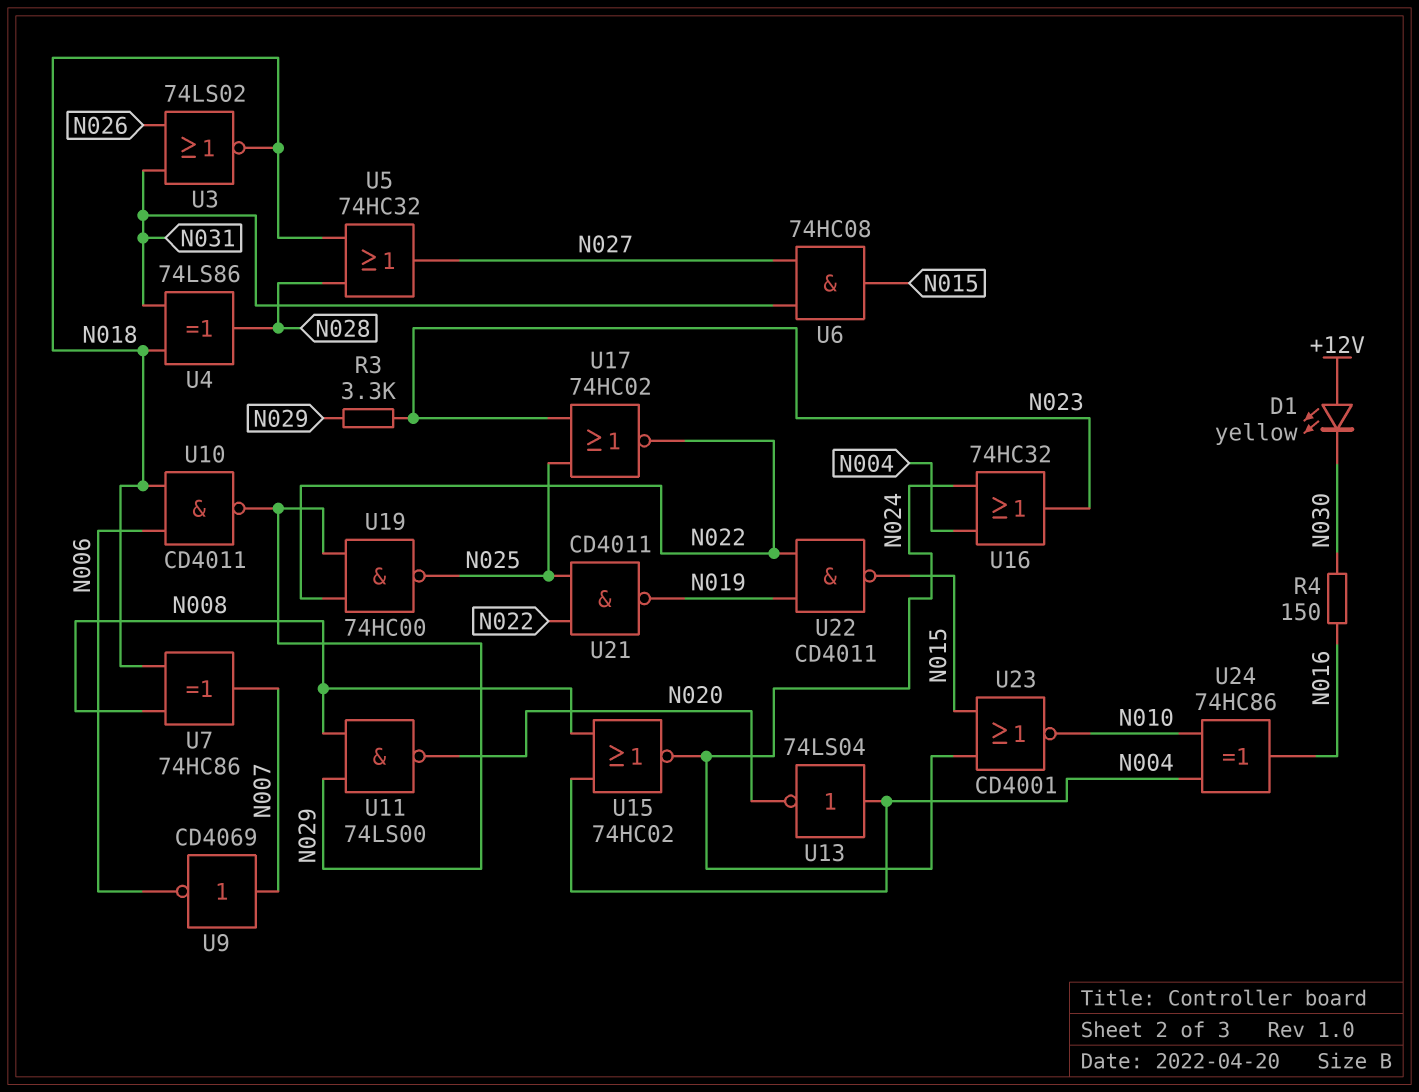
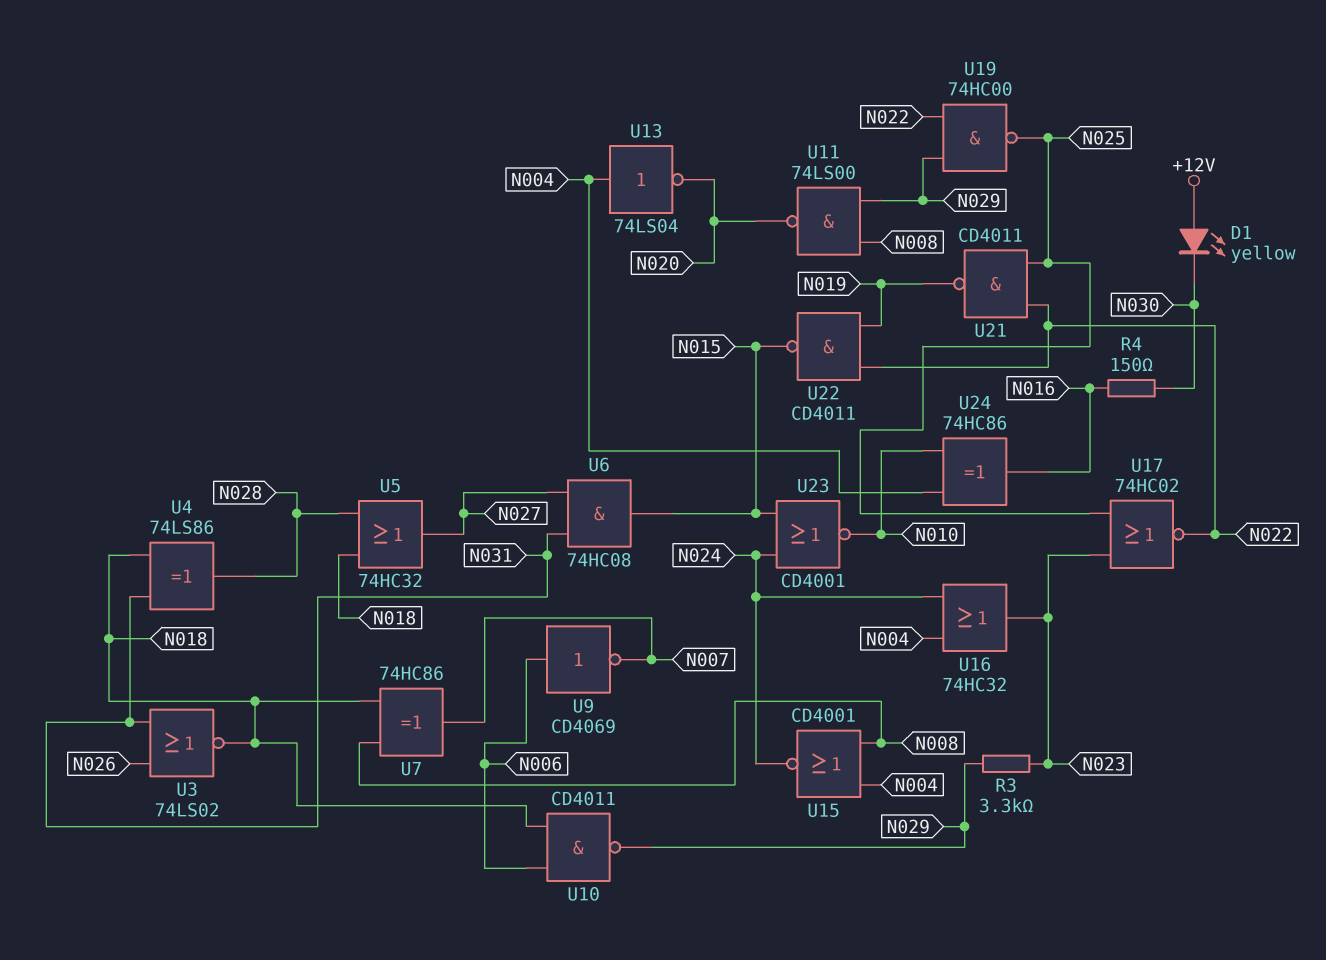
U9: NOT CD4069 (in N007, out N006) -> NOT CD4069 (in N006, out N007)
U15: NOR 74HC02 (in N004, in N008, out N024) -> NOR CD4001 (in N004, in N008, out N024)

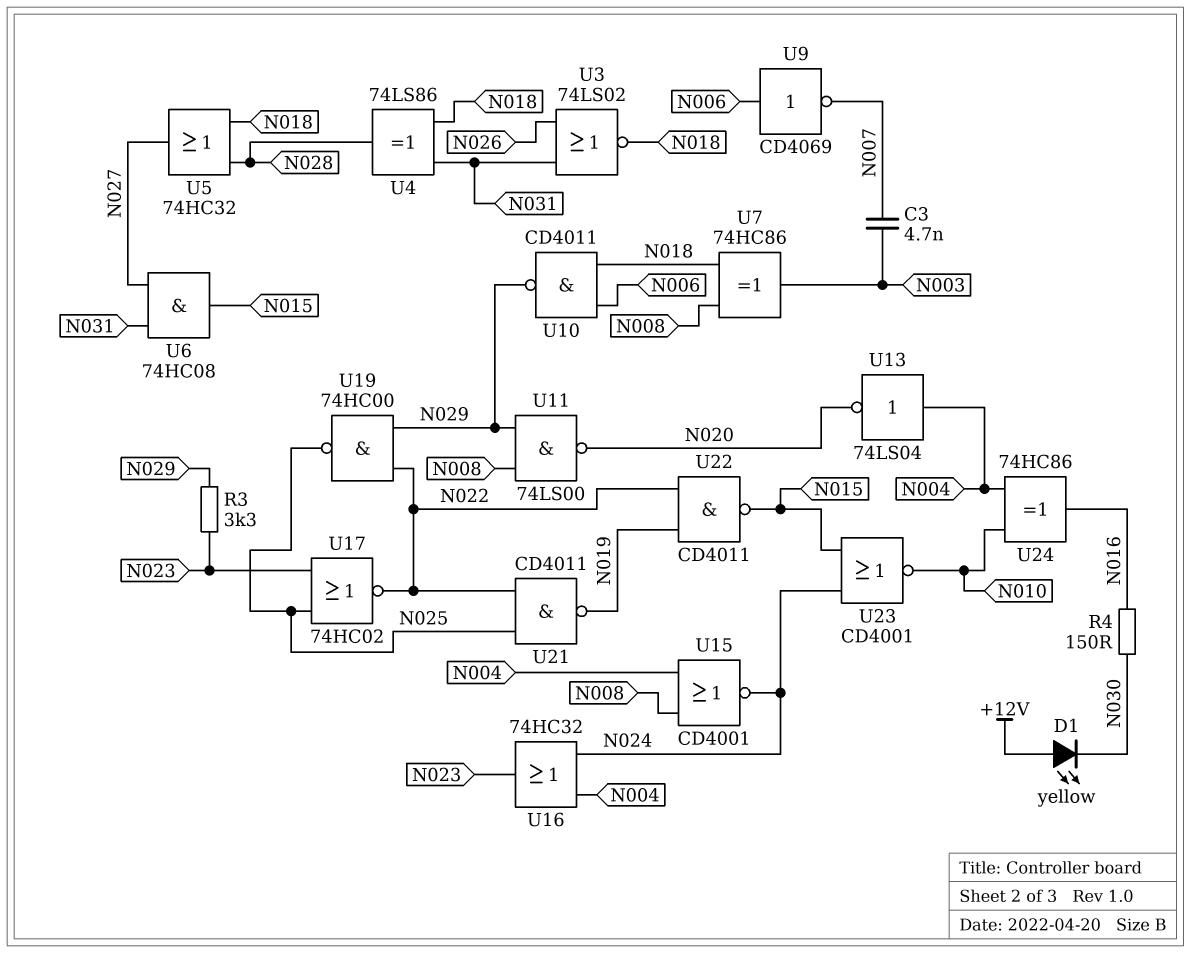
C3: none -> 4.7nF (N003, N007)
U7: XOR 74HC86 (in N008, in N018, out N007) -> XOR 74HC86 (in N008, in N018, out N003)

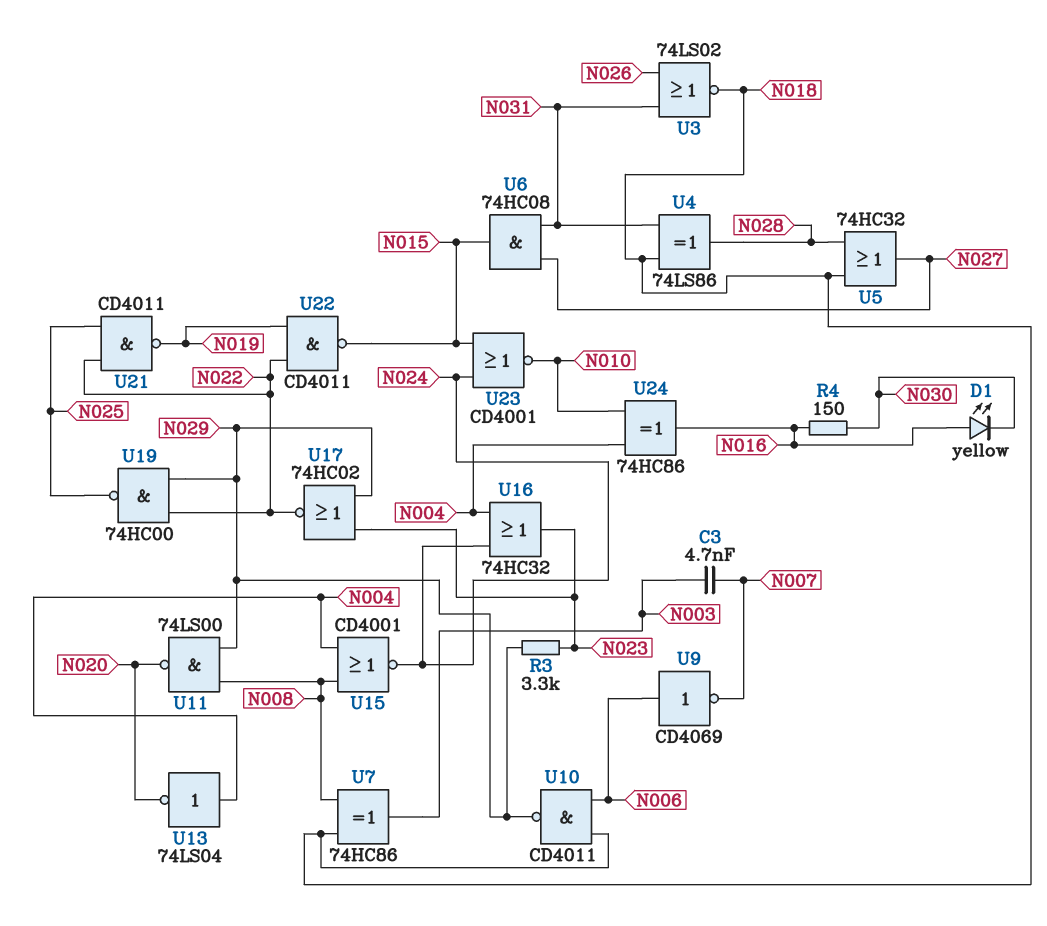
D1: LED yellow (A +12V, K N030) -> LED yellow (A N016, K N030)
U17: NOR 74HC02 (in N023, in N025, out N022) -> NOR 74HC02 (in N023, in N029, out N022)

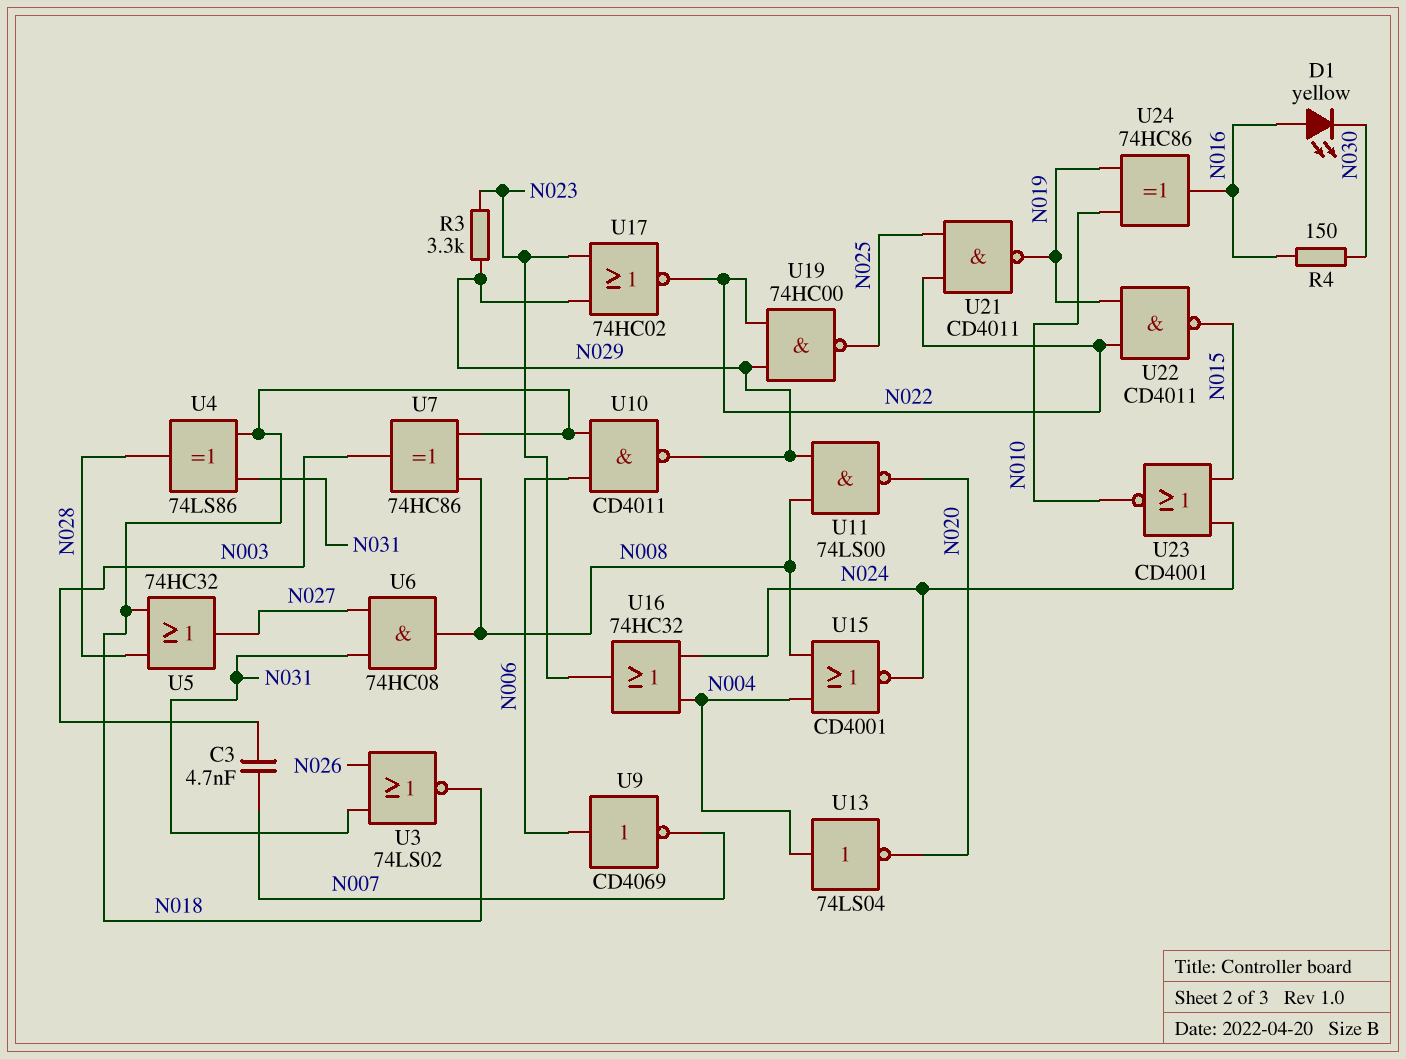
U6: AND 74HC08 (in N027, in N031, out N015) -> AND 74HC08 (in N027, in N031, out N008)
U24: XOR 74HC86 (in N004, in N010, out N016) -> XOR 74HC86 (in N010, in N019, out N016)

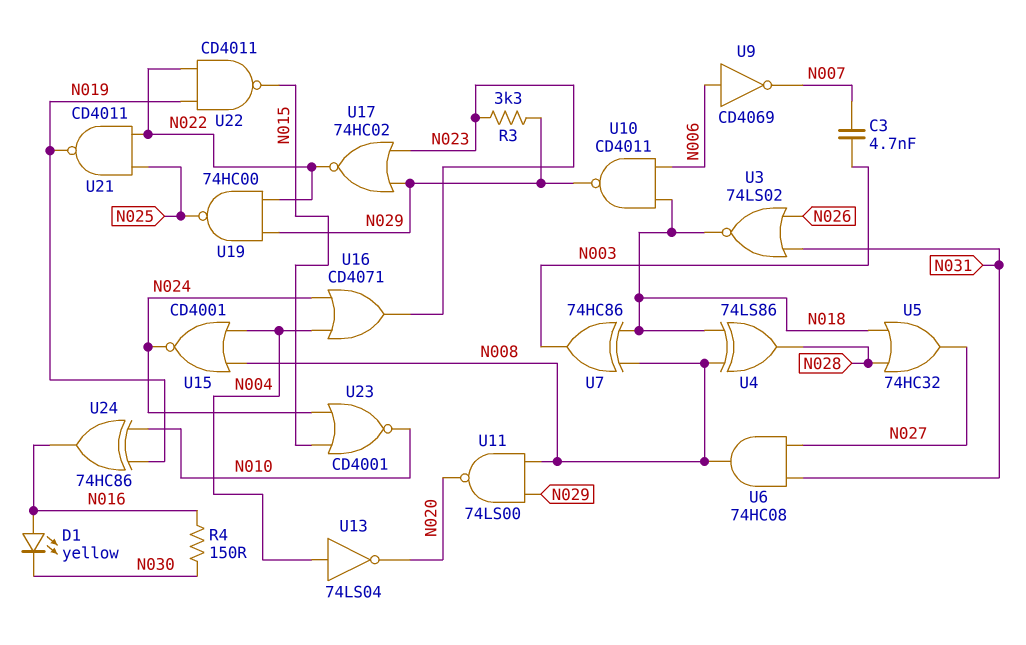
U4: XOR 74LS86 (in N018, in N031, out N028) -> XOR 74LS86 (in N008, in N018, out N028)
U16: OR 74HC32 (in N004, in N024, out N023) -> OR CD4071 (in N004, in N024, out N023)

